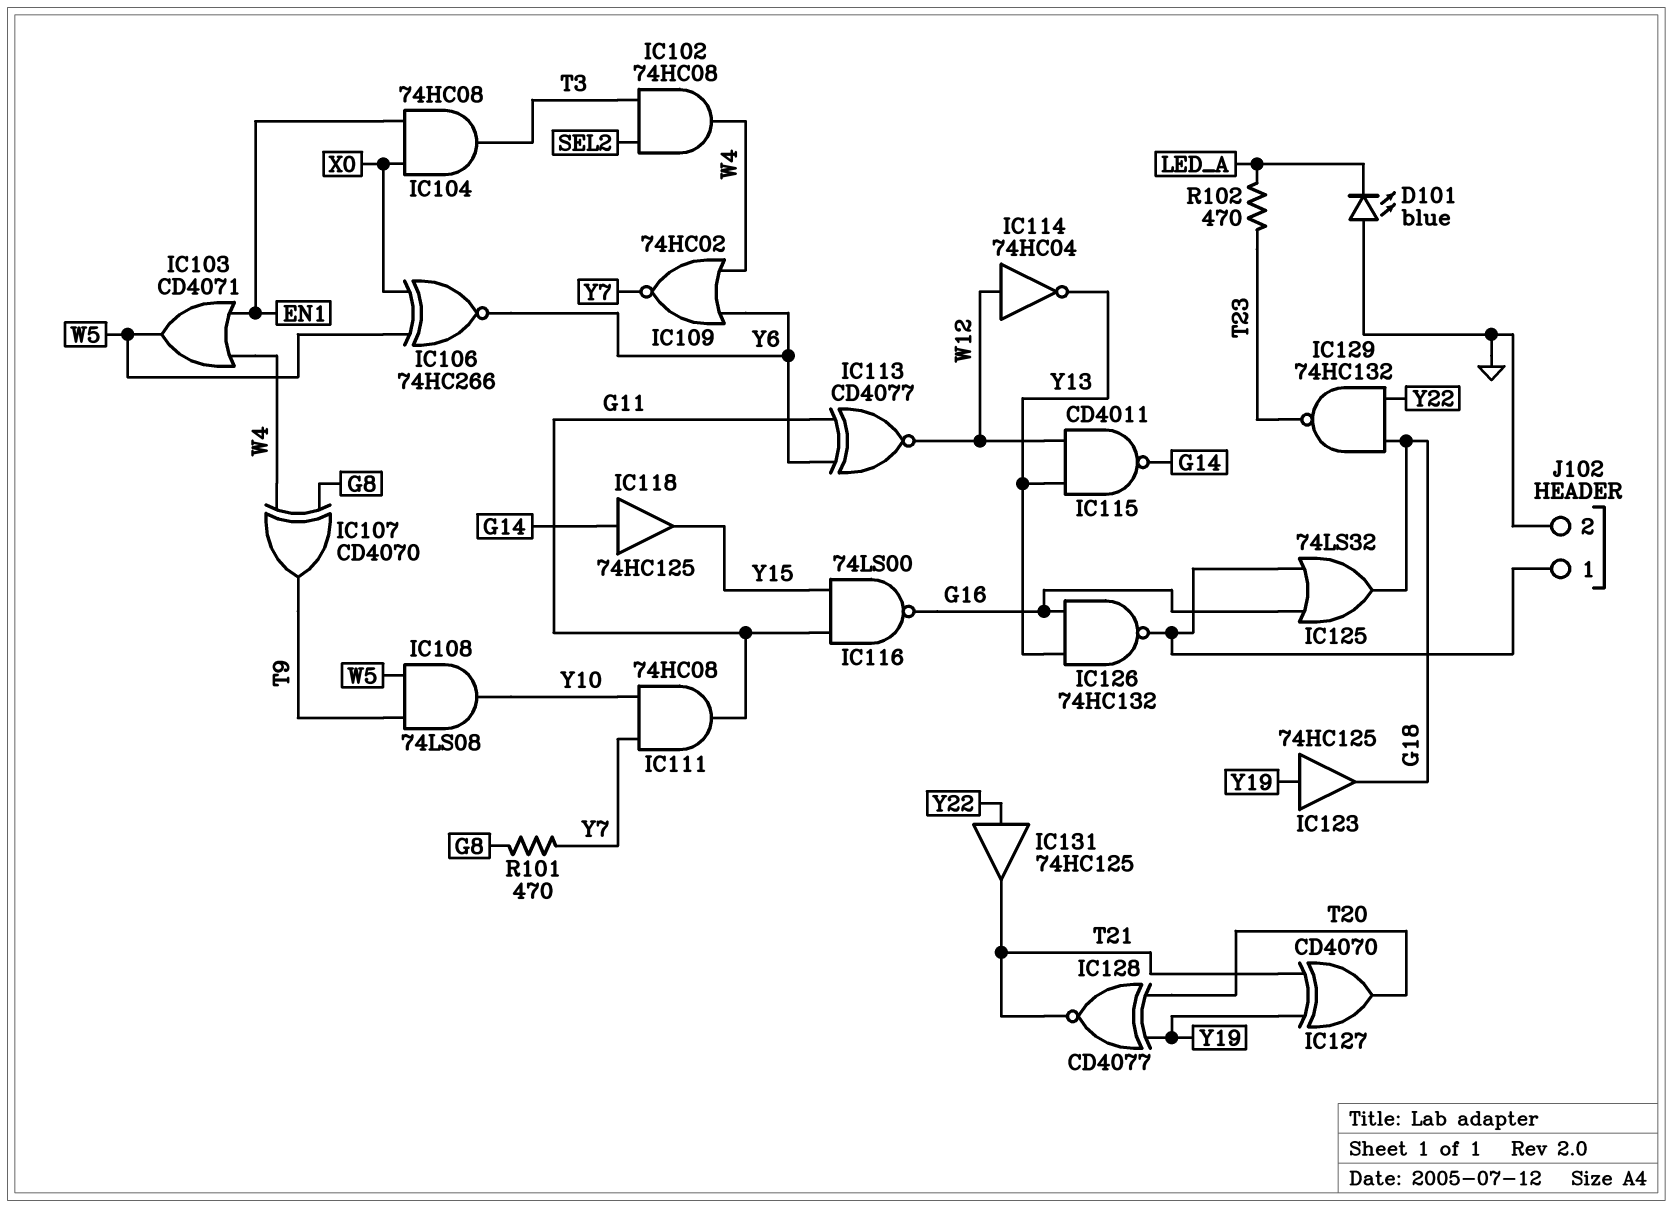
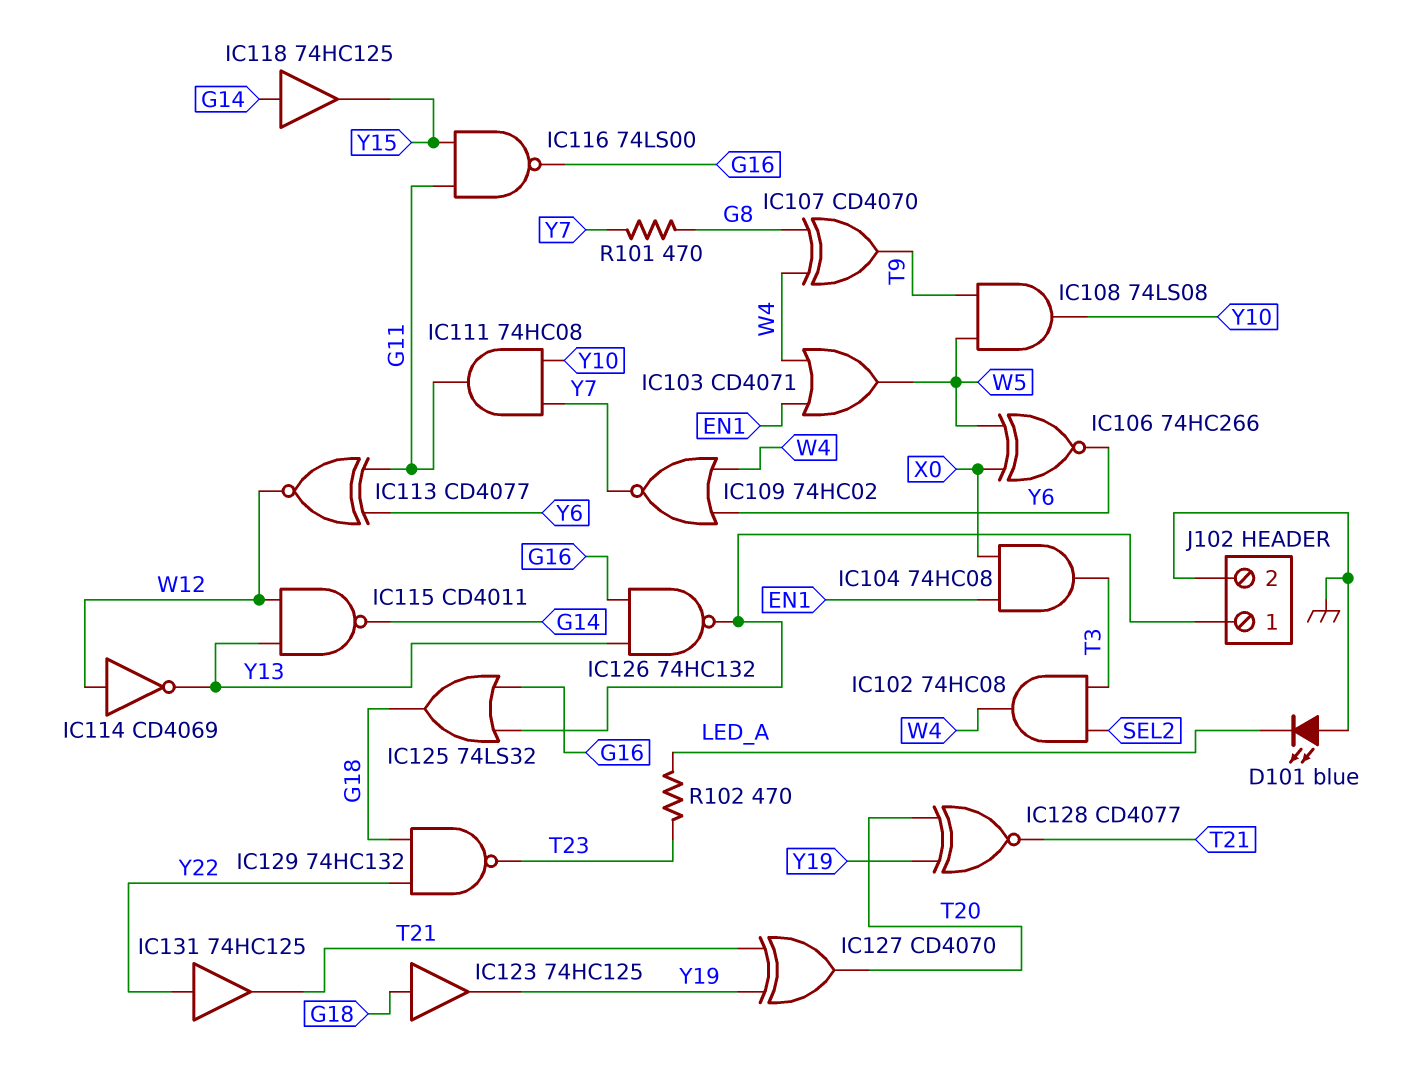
IC114: NOT 74HC04 (in W12, out Y13) -> NOT CD4069 (in W12, out Y13)
IC123: buffer 74HC125 (in Y19, out G18) -> buffer 74HC125 (in G18, out Y19)

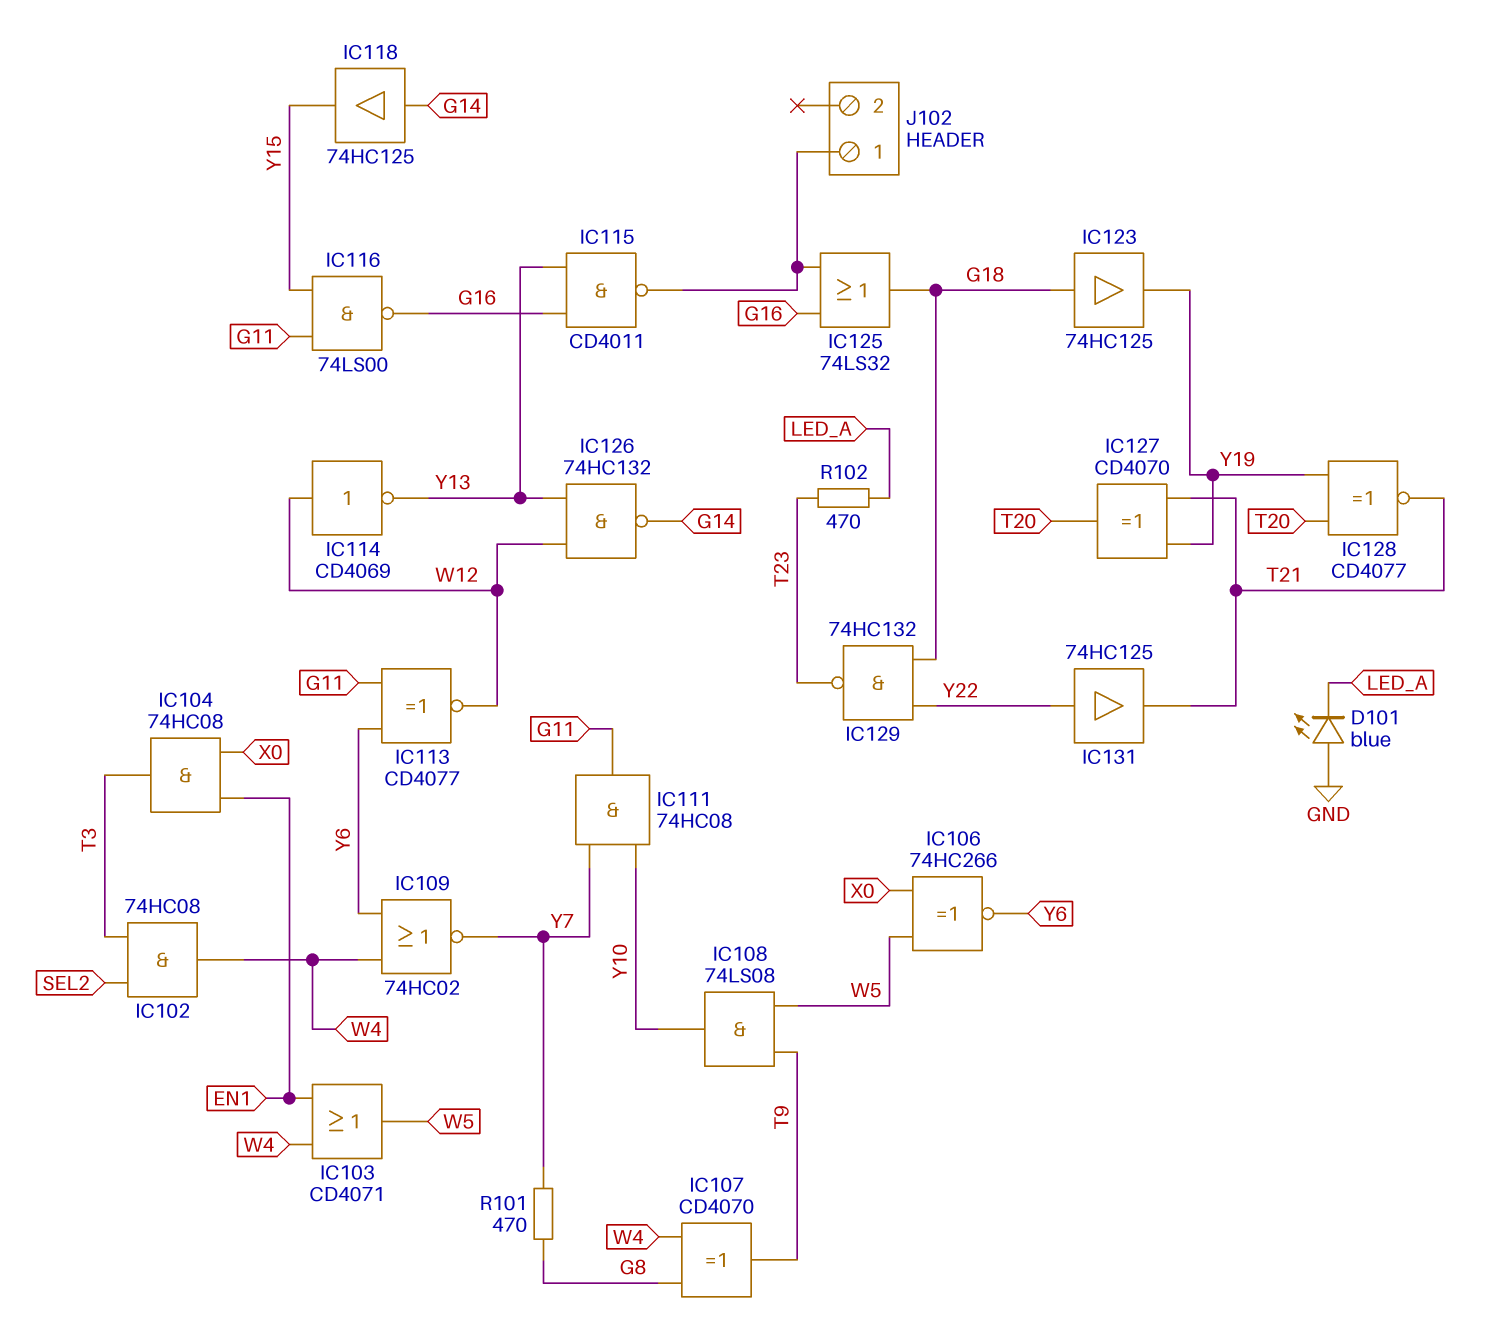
IC115: NAND CD4011 (in W12, in Y13, out G14) -> NAND CD4011 (in G16, in Y13, out J102/1)
IC126: NAND 74HC132 (in G16, in Y13, out J102/1) -> NAND 74HC132 (in W12, in Y13, out G14)
J102 pin 2: GND -> none

